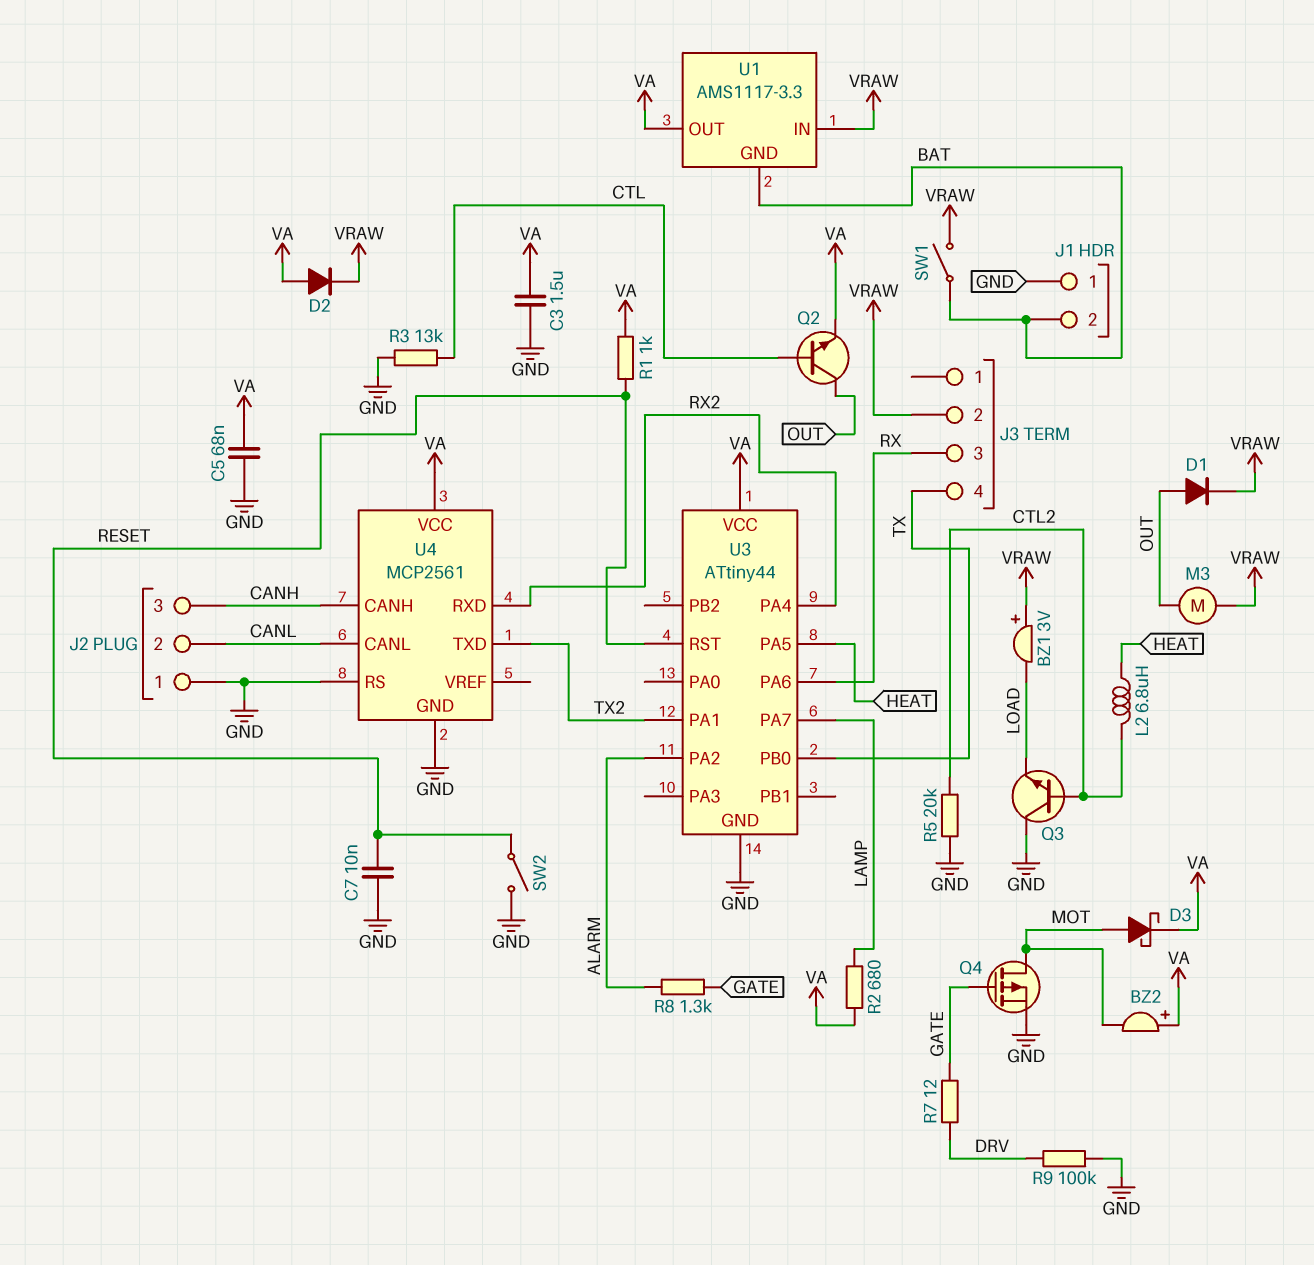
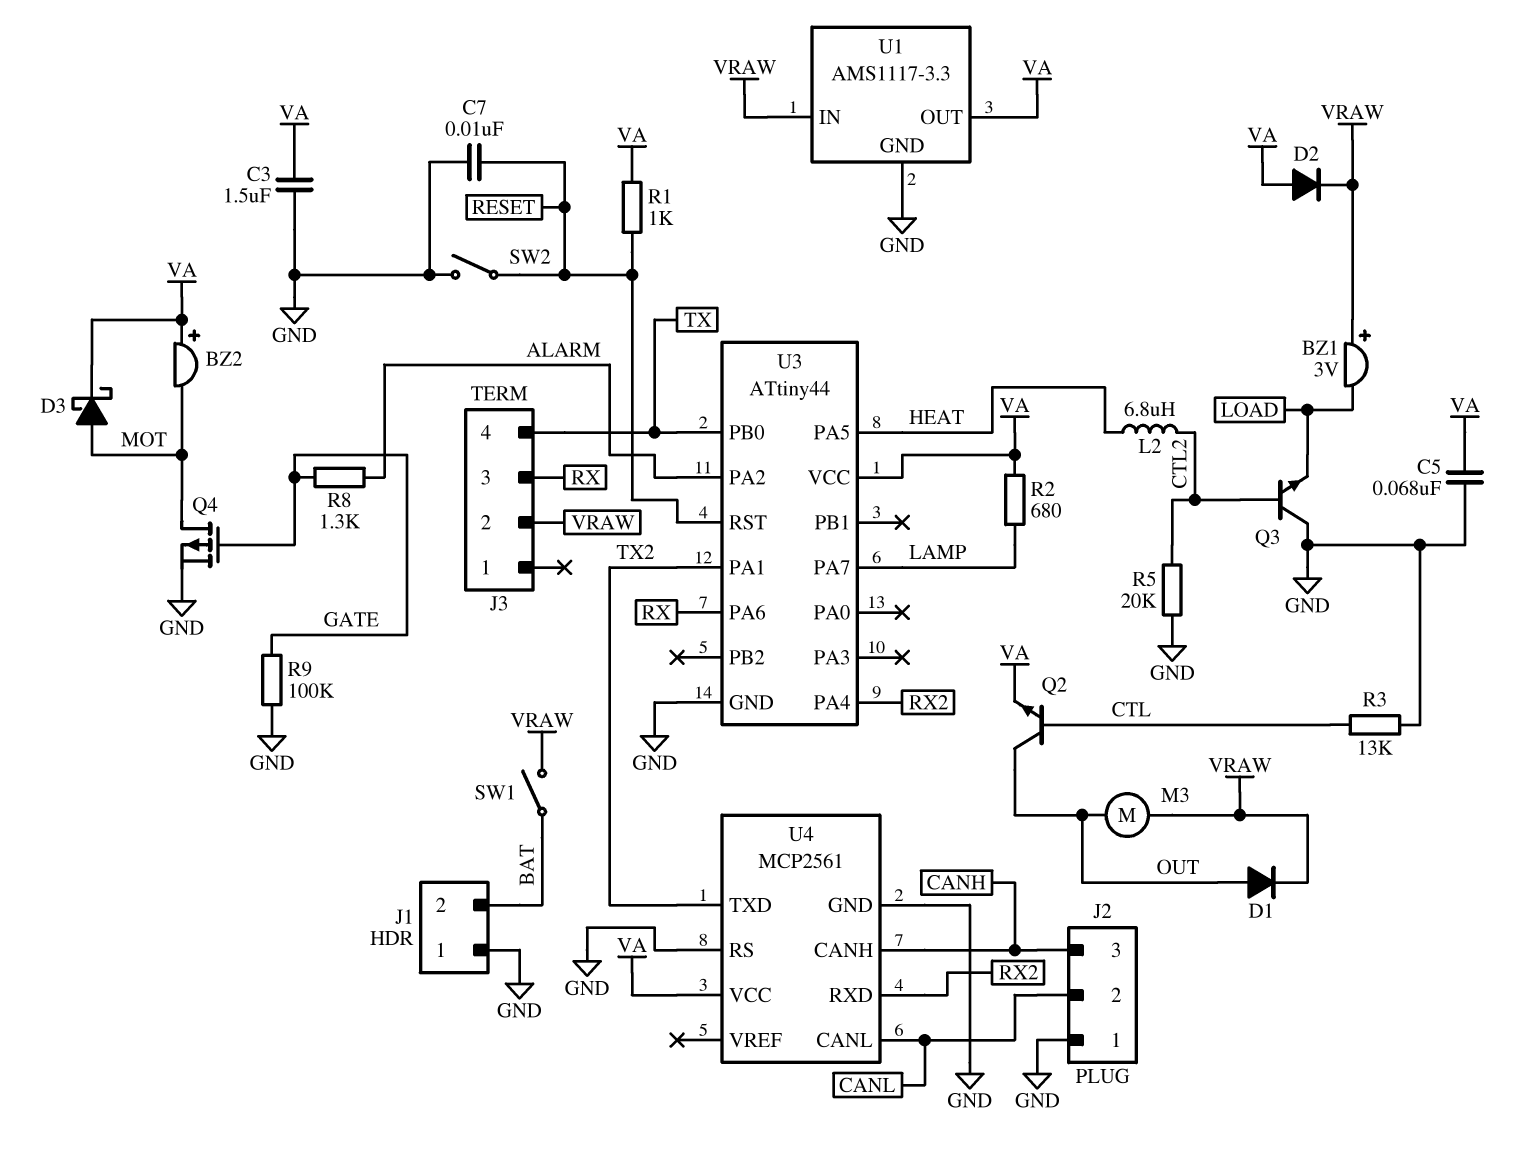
R7: 12 (DRV, GATE) -> none
R9: 100k (DRV, GND) -> 100k (GATE, GND)
U1 pin GND: BAT -> GND

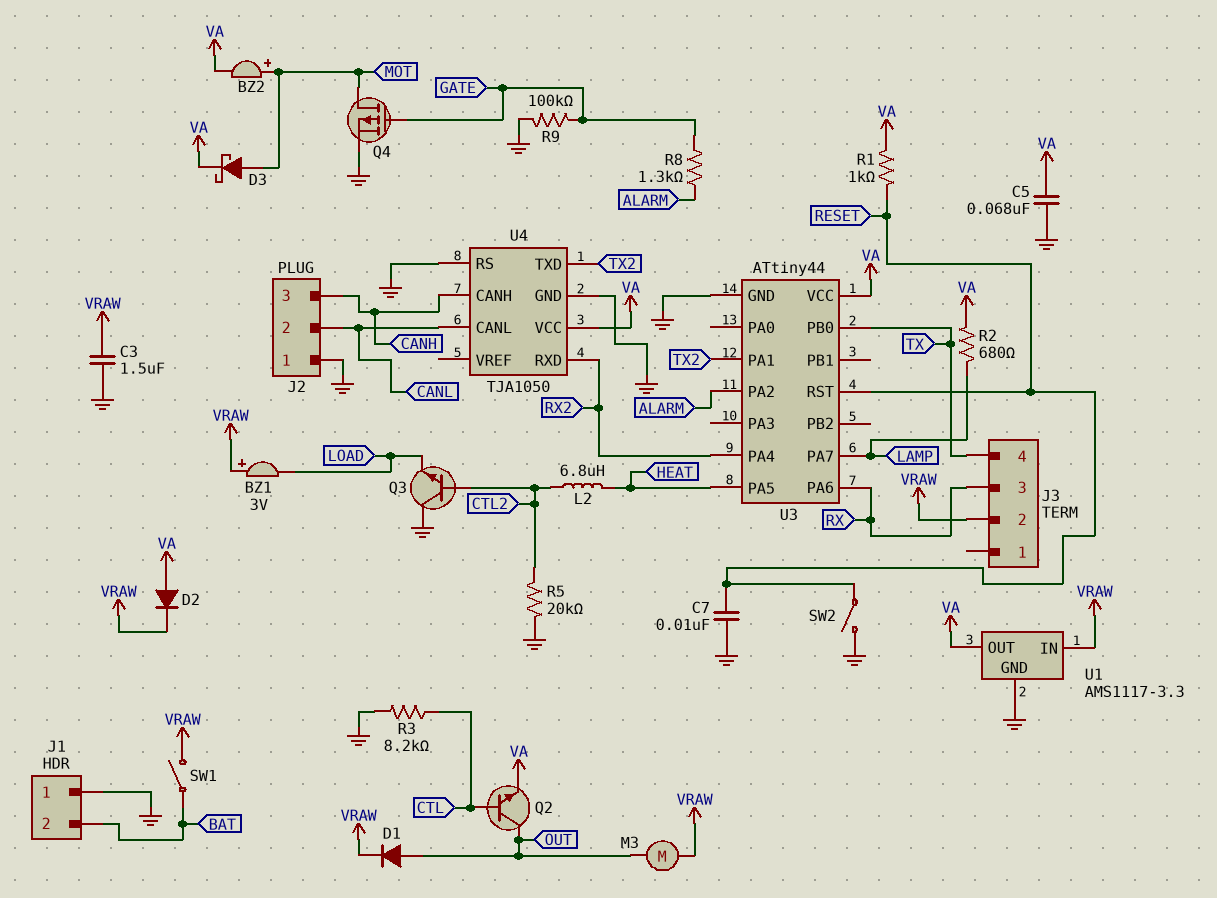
BZ2: buzzer (plus VA, minus MOT) -> buzzer (plus MOT, minus VA)
C3: 1.5uF (GND, VA) -> 1.5uF (GND, VRAW)
R3: 13k (CTL, GND) -> 8.2k (CTL, GND)
U4: MCP2561 -> TJA1050

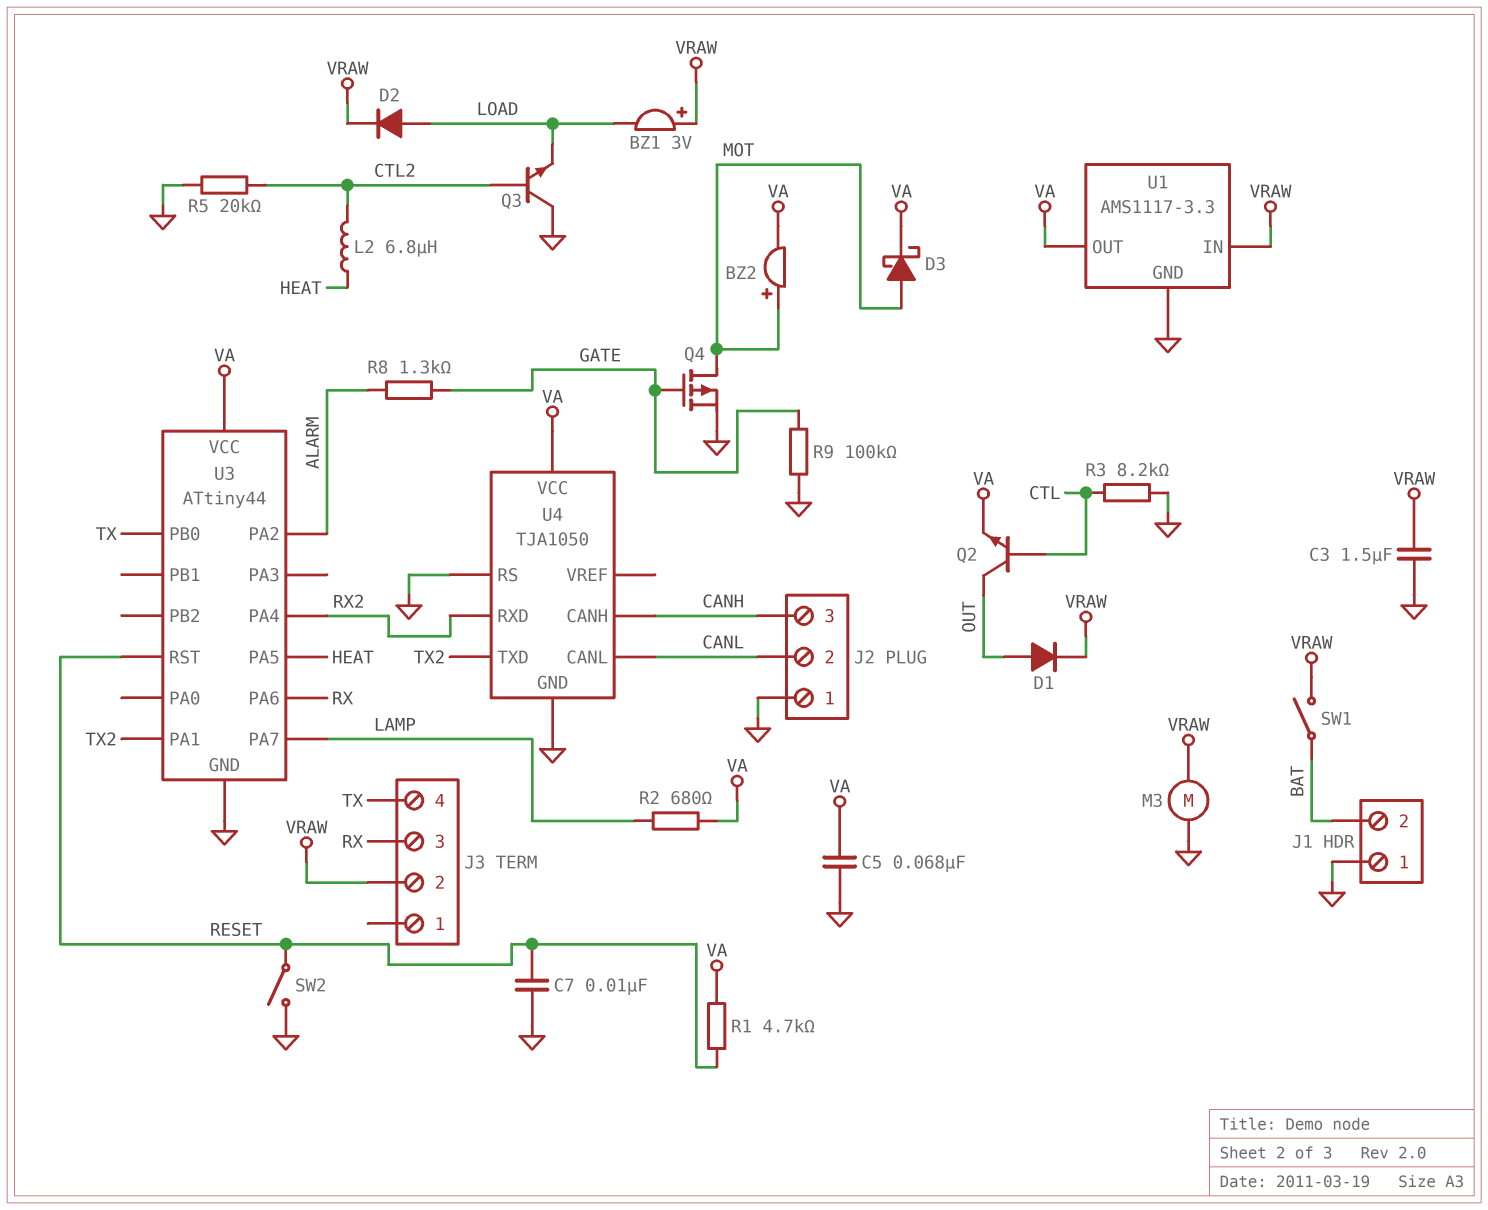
D2: diode (A VA, K VRAW) -> diode (A LOAD, K VRAW)
M3: motor (OUT, VRAW) -> motor (GND, VRAW)
R1: 1k (RESET, VA) -> 4.7k (RESET, VA)

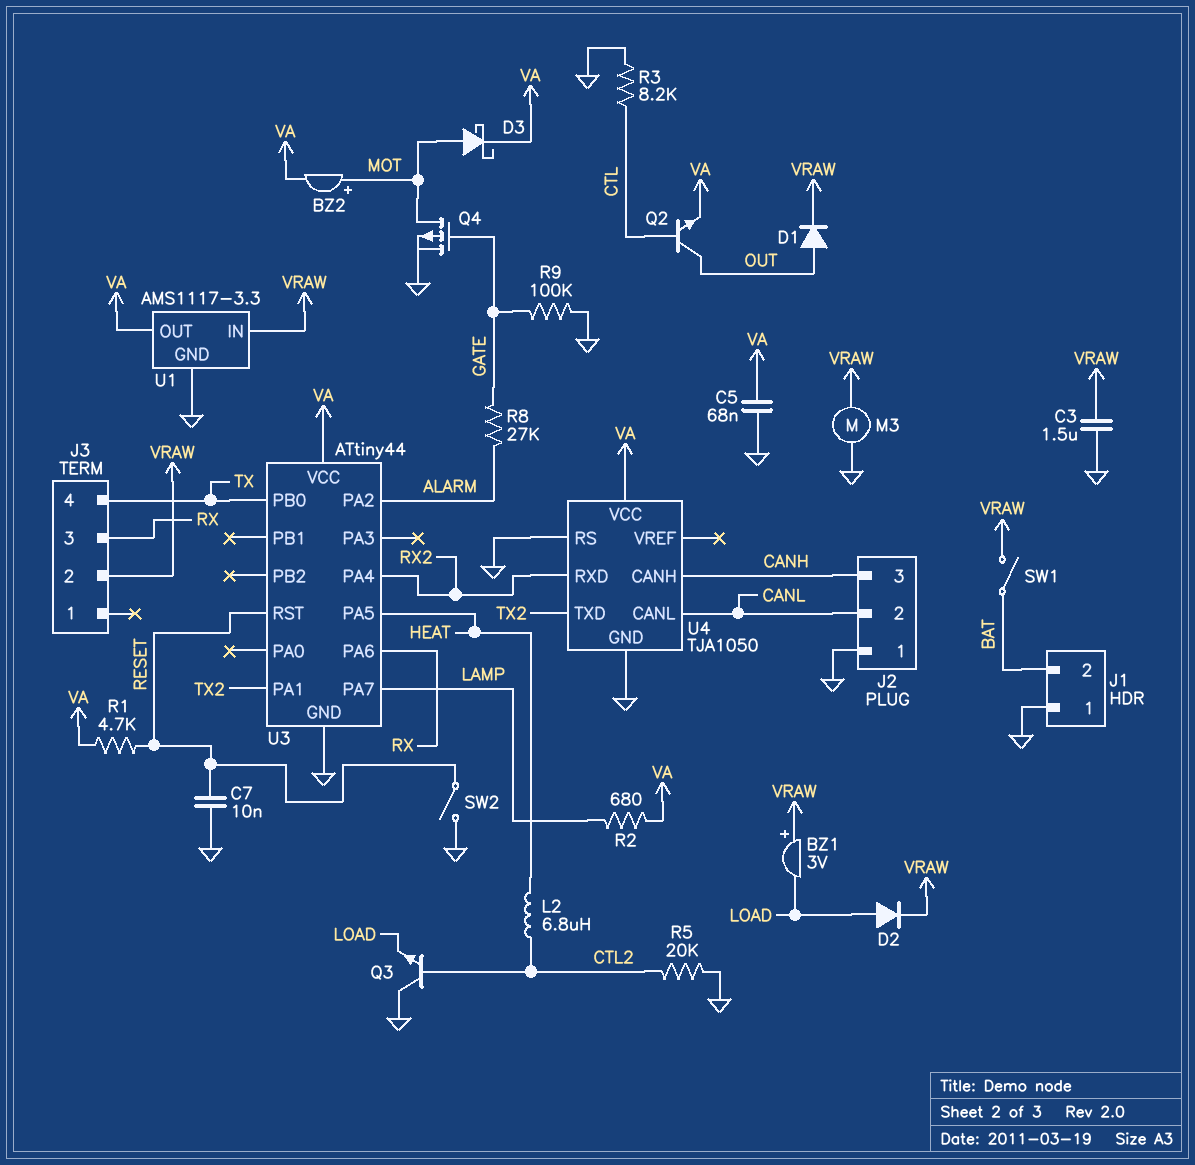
R8: 1.3k (ALARM, GATE) -> 27k (ALARM, GATE)

